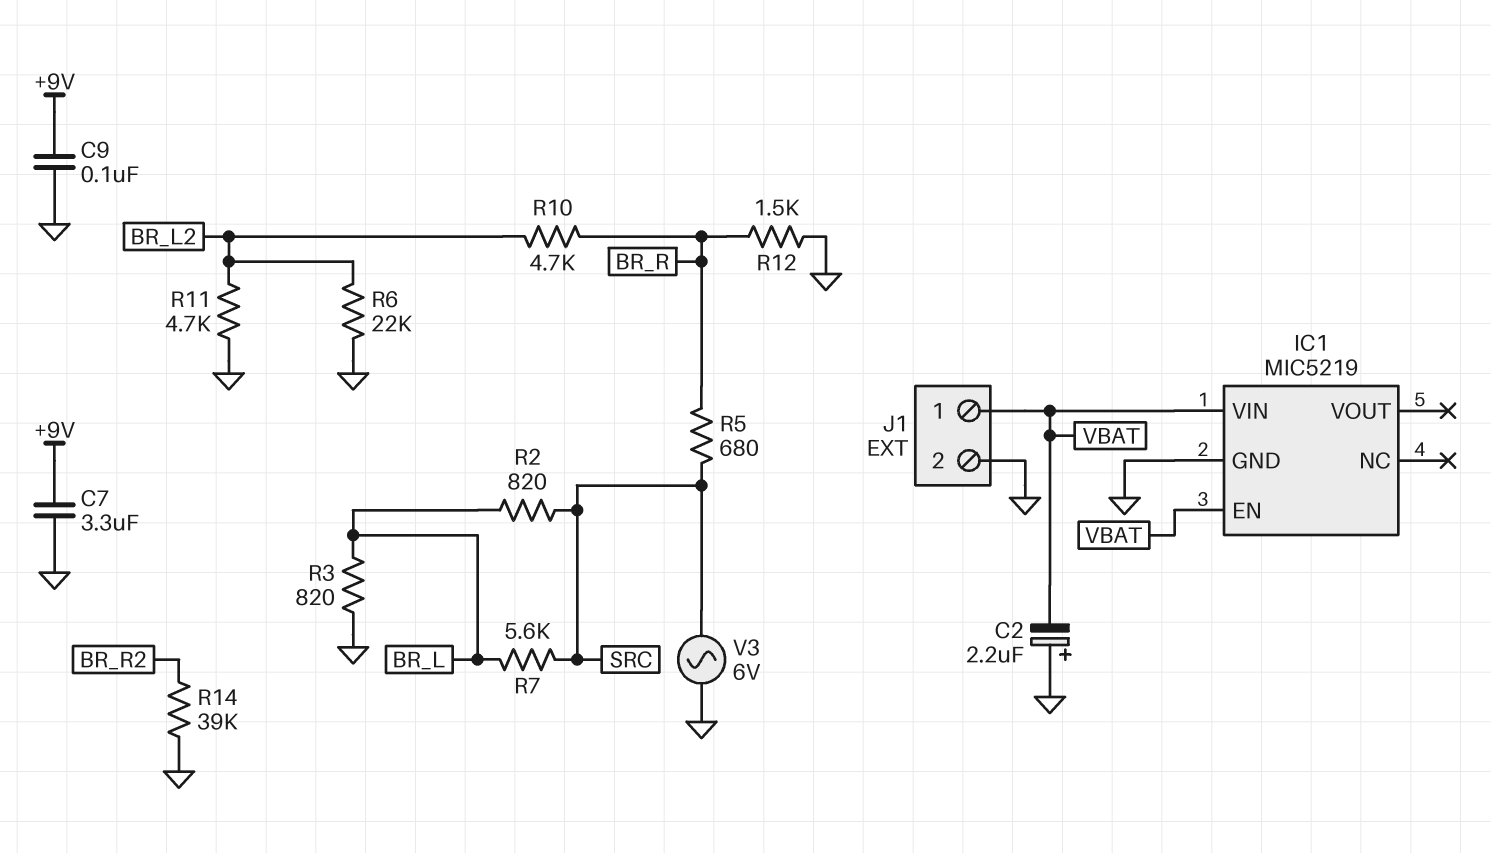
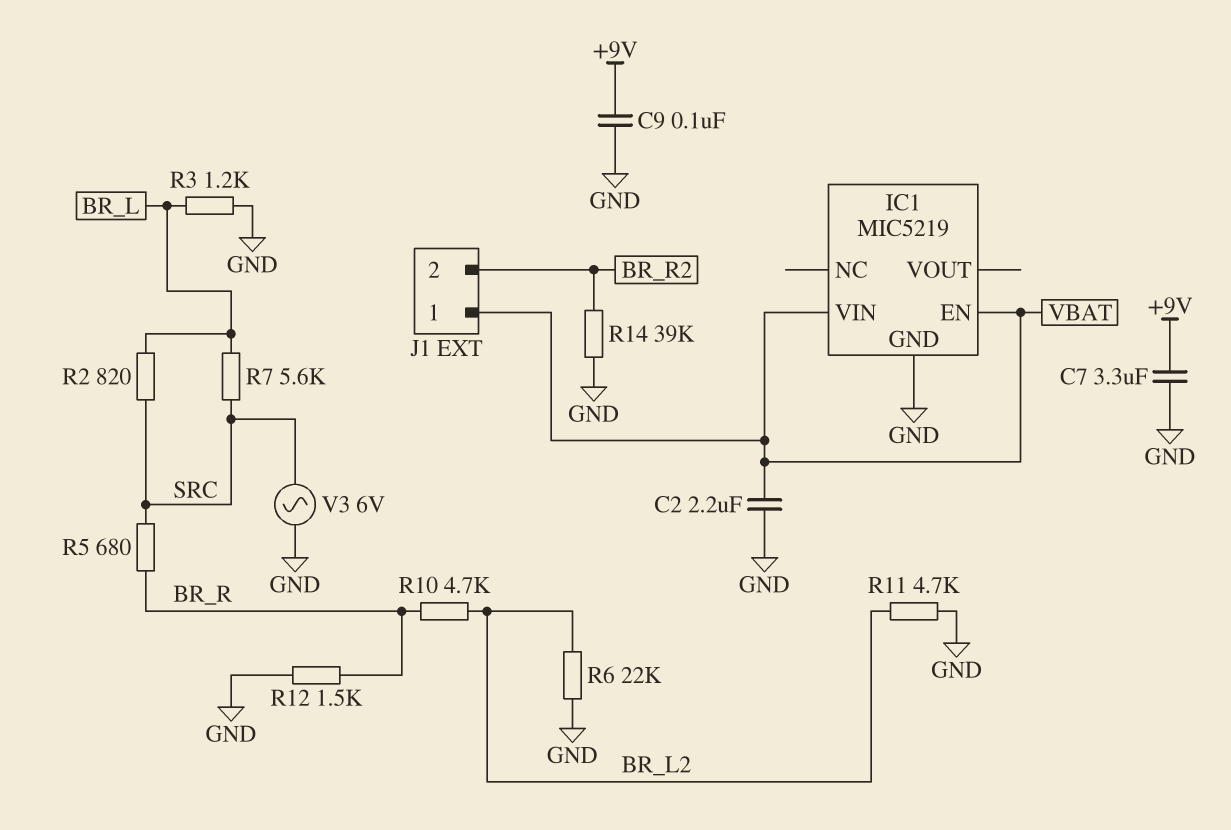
C2: 2.2uF (plus GND, minus VBAT) -> 2.2uF (GND, VBAT)
J1 pin 2: GND -> BR_R2
R3: 820 (BR_L, GND) -> 1.2k (BR_L, GND)

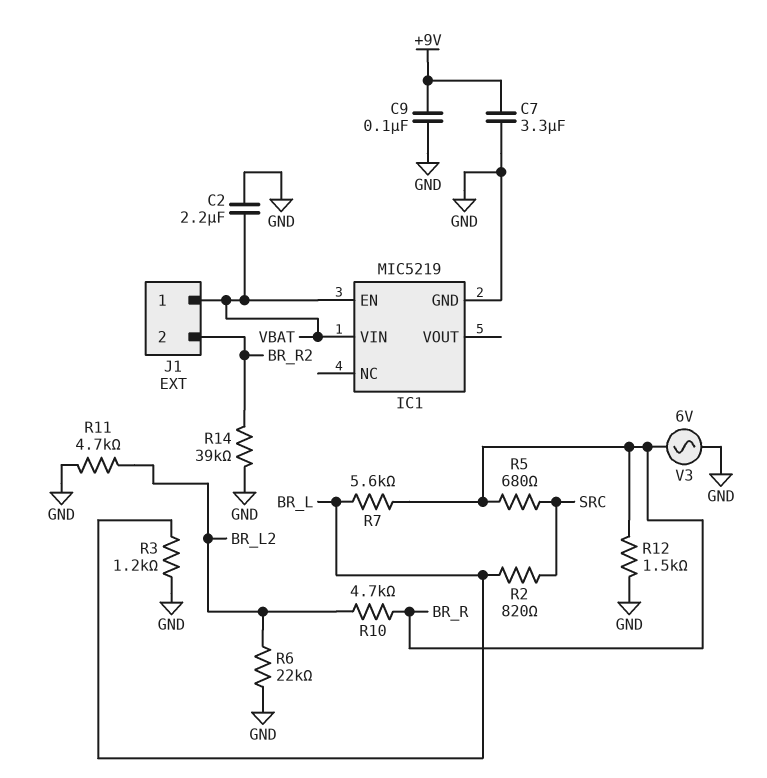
R7: 5.6k (BR_L, SRC) -> 5.6k (BR_L, BR_R)
V3: AC 6V (GND, SRC) -> AC 6V (BR_R, GND)

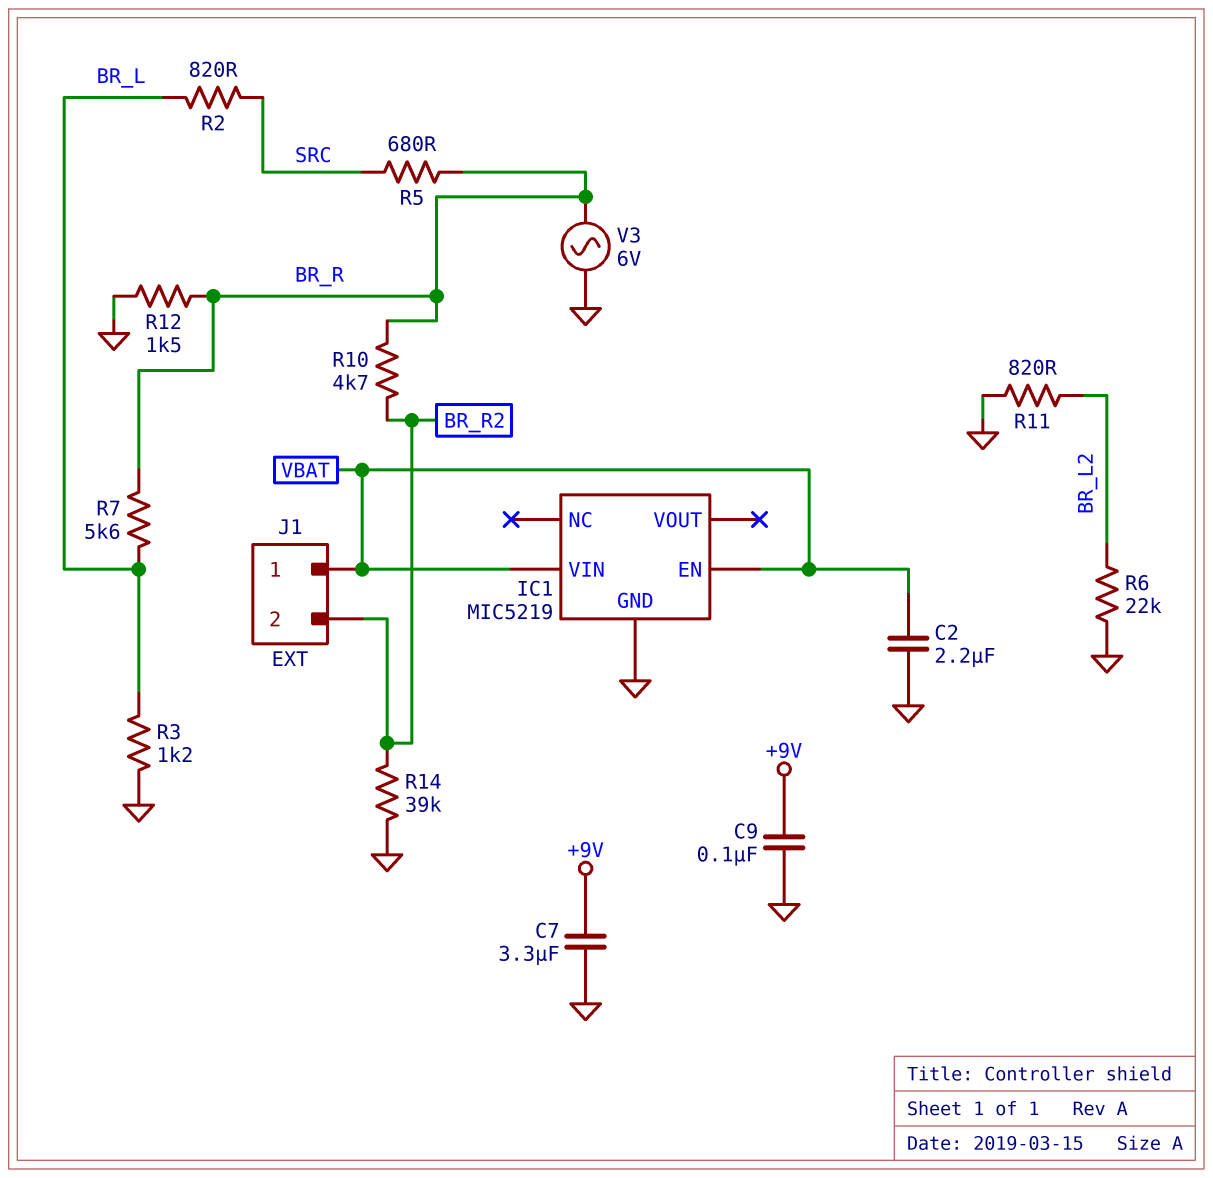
R10: 4.7k (BR_L2, BR_R) -> 4.7k (BR_R, BR_R2)
R11: 4.7k (BR_L2, GND) -> 820 (BR_L2, GND)

